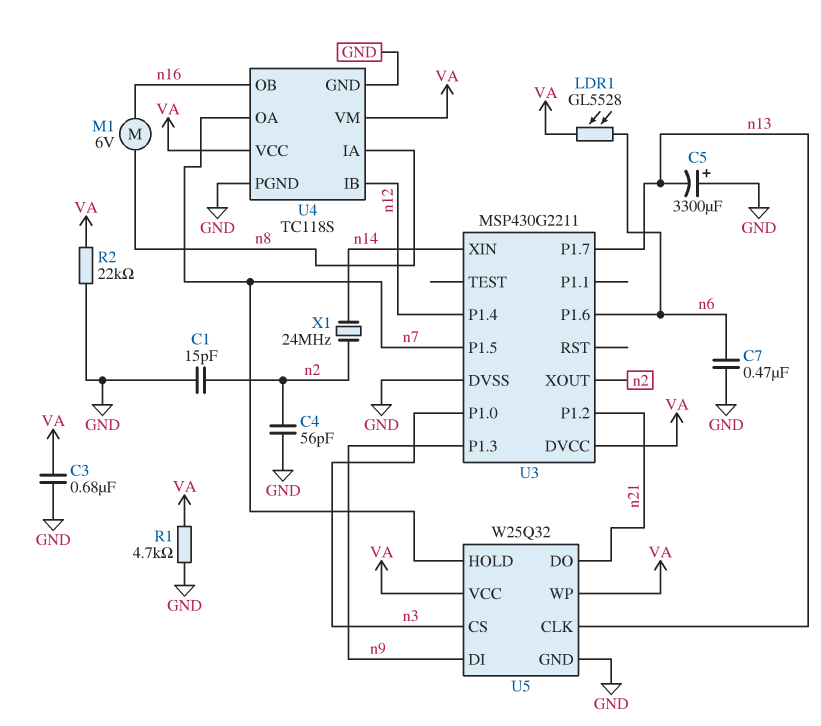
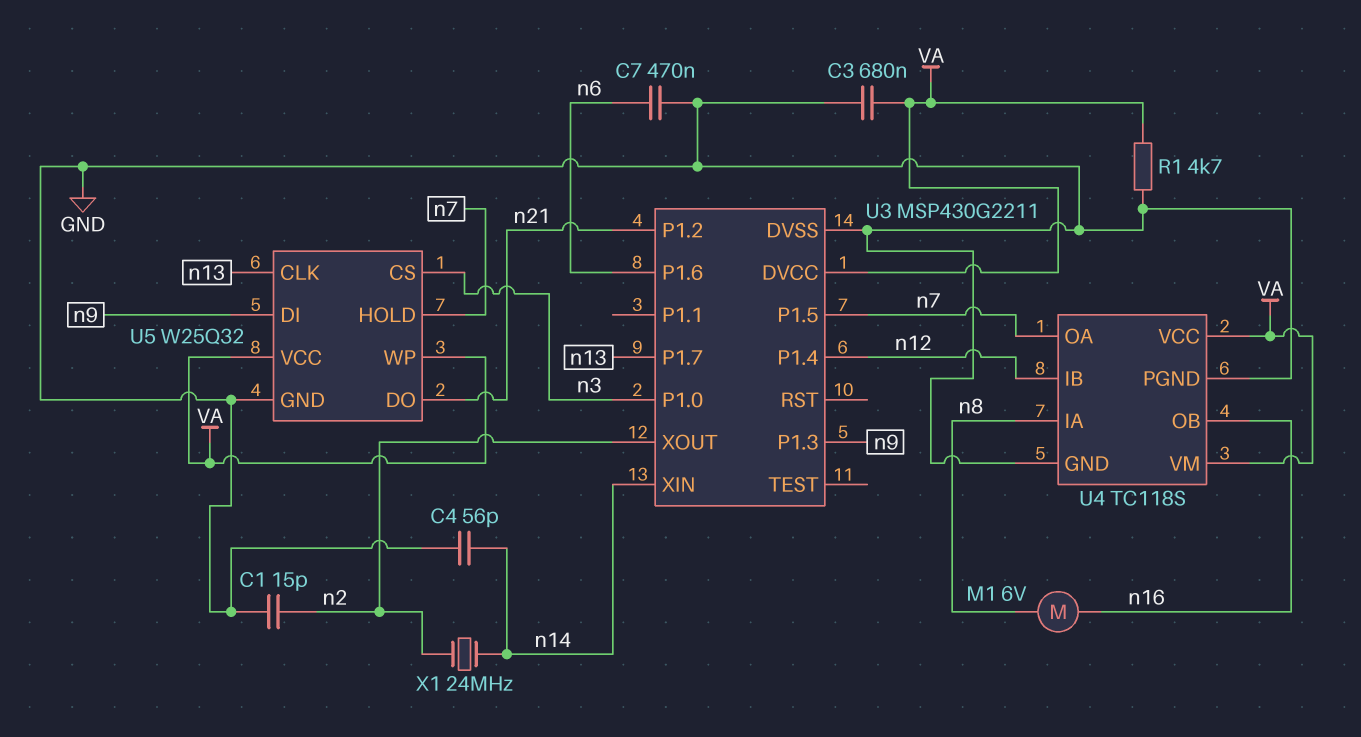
C4: 56pF (GND, n2) -> 56pF (GND, n14)
C5: 3300uF (plus GND, minus n13) -> none
LDR1: GL5528 (VA, n6) -> none
R2: 22k (GND, VA) -> none

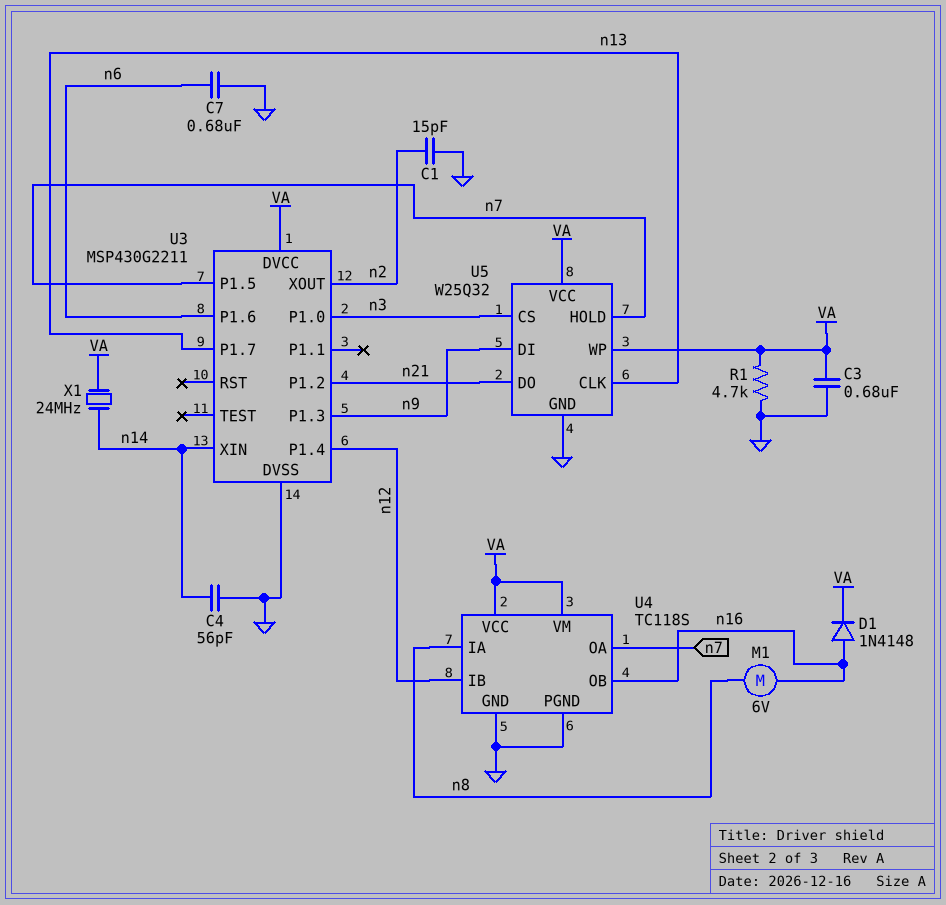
C7: 470nF (GND, n6) -> 680nF (GND, n6)
D1: none -> diode 1N4148 (A n16, K VA)
X1: 24MHz (n2, n14) -> 24MHz (VA, n14)

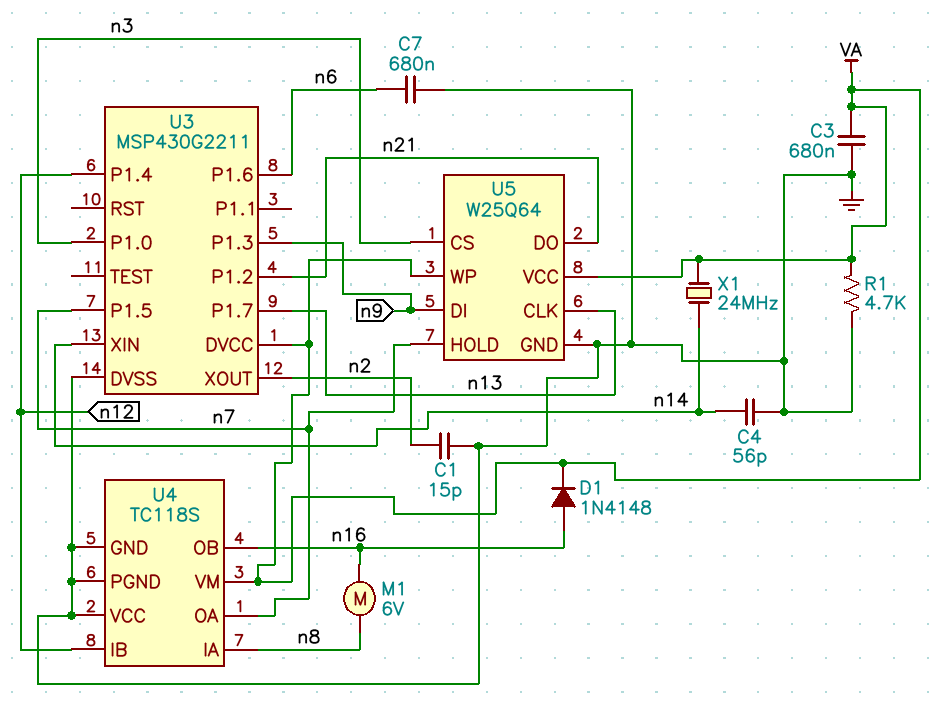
U4 pin VCC: VA -> GND
U5: W25Q32 -> W25Q64

